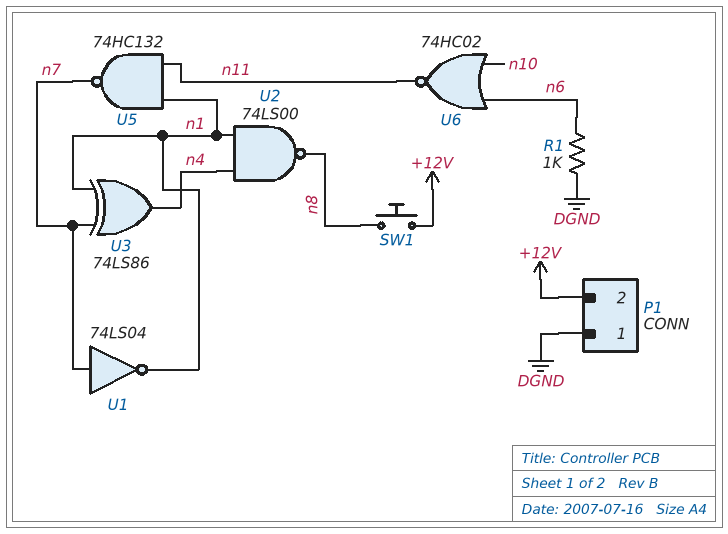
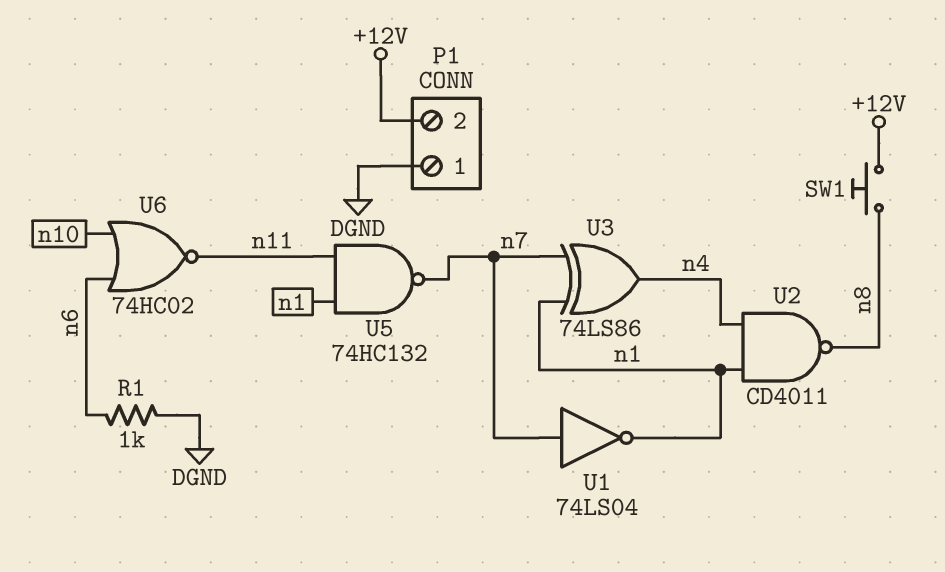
U2: NAND 74LS00 (in n1, in n4, out n8) -> NAND CD4011 (in n1, in n4, out n8)

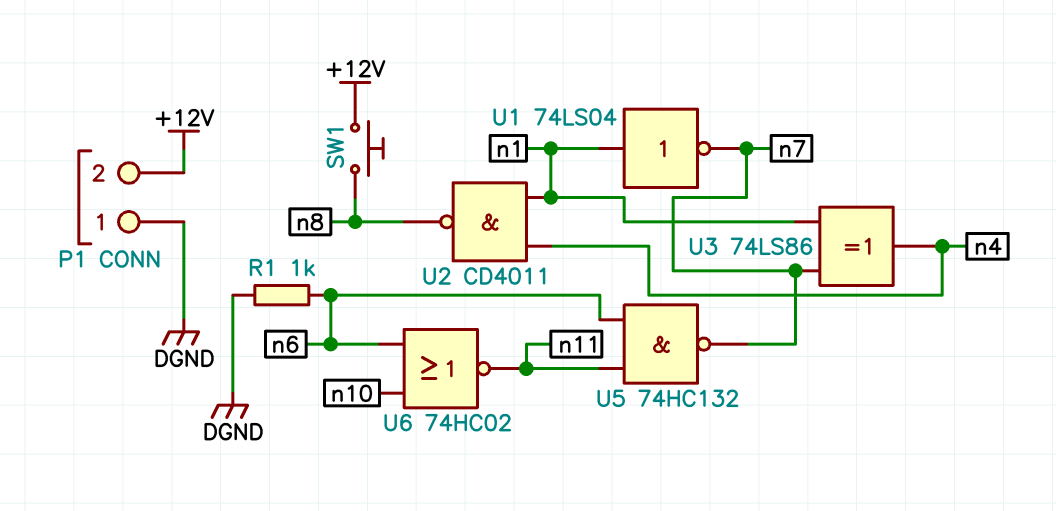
U1: NOT 74LS04 (in n7, out n1) -> NOT 74LS04 (in n1, out n7)
U5: NAND 74HC132 (in n1, in n11, out n7) -> NAND 74HC132 (in n6, in n11, out n7)

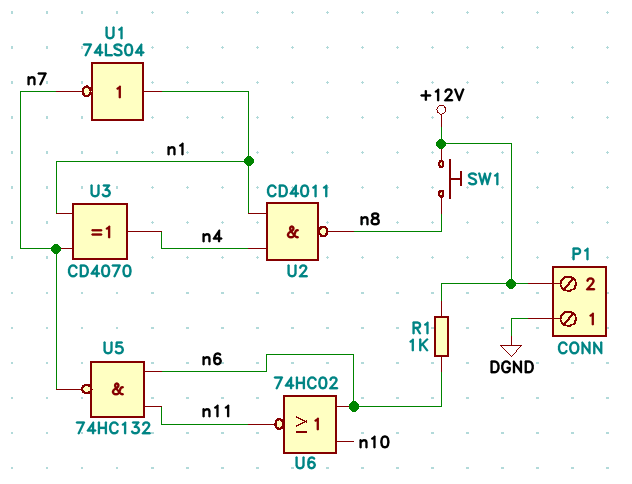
R1: 1k (DGND, n6) -> 1k (+12V, n6)
U3: XOR 74LS86 (in n1, in n7, out n4) -> XOR CD4070 (in n1, in n7, out n4)

